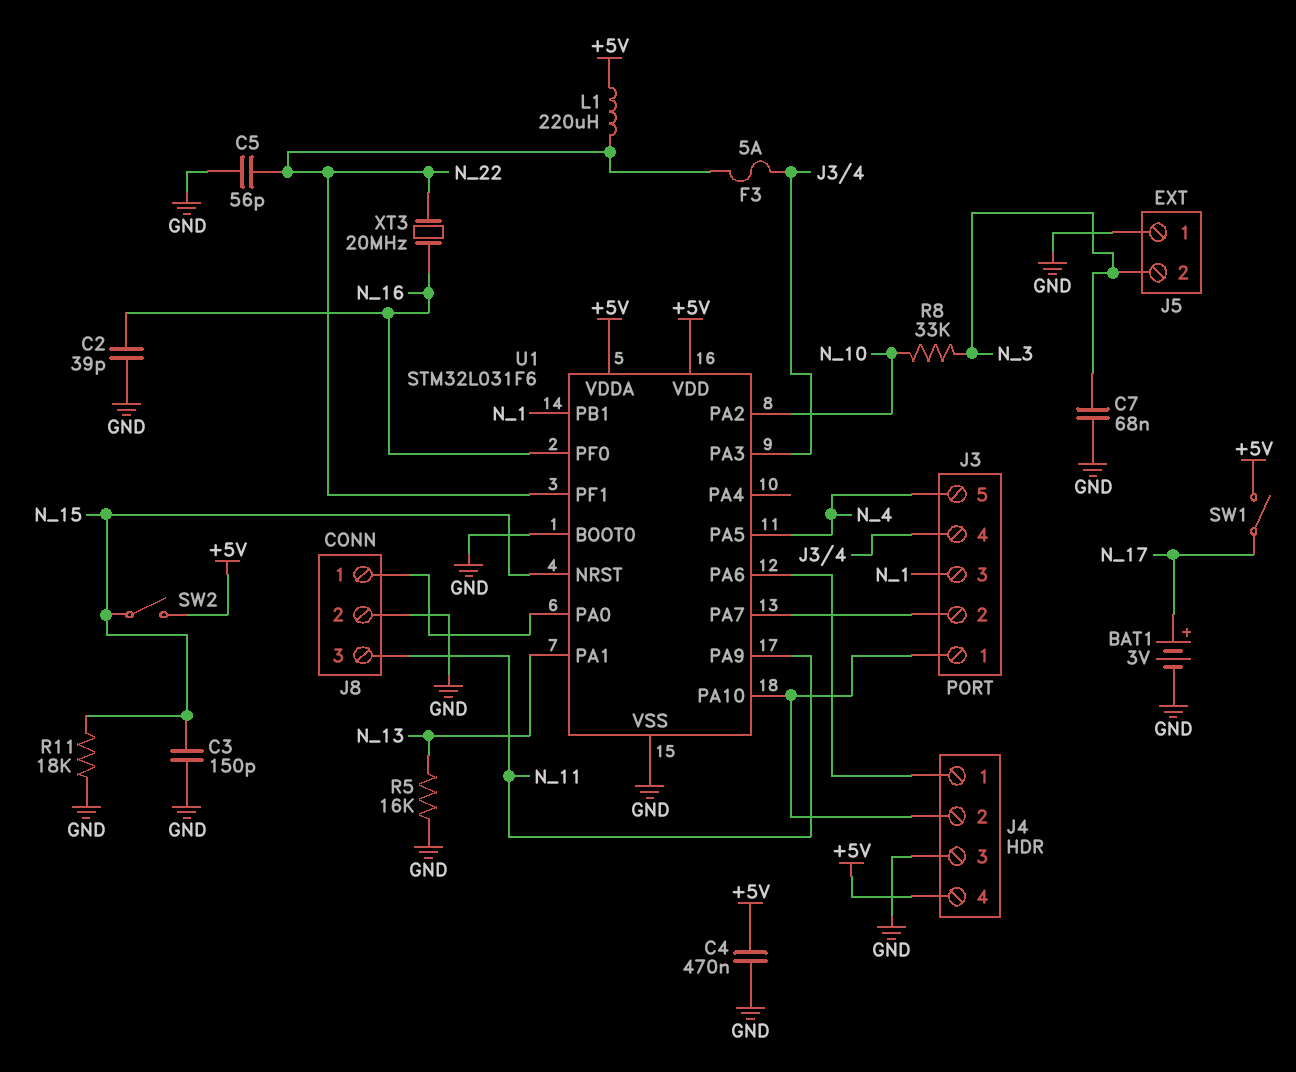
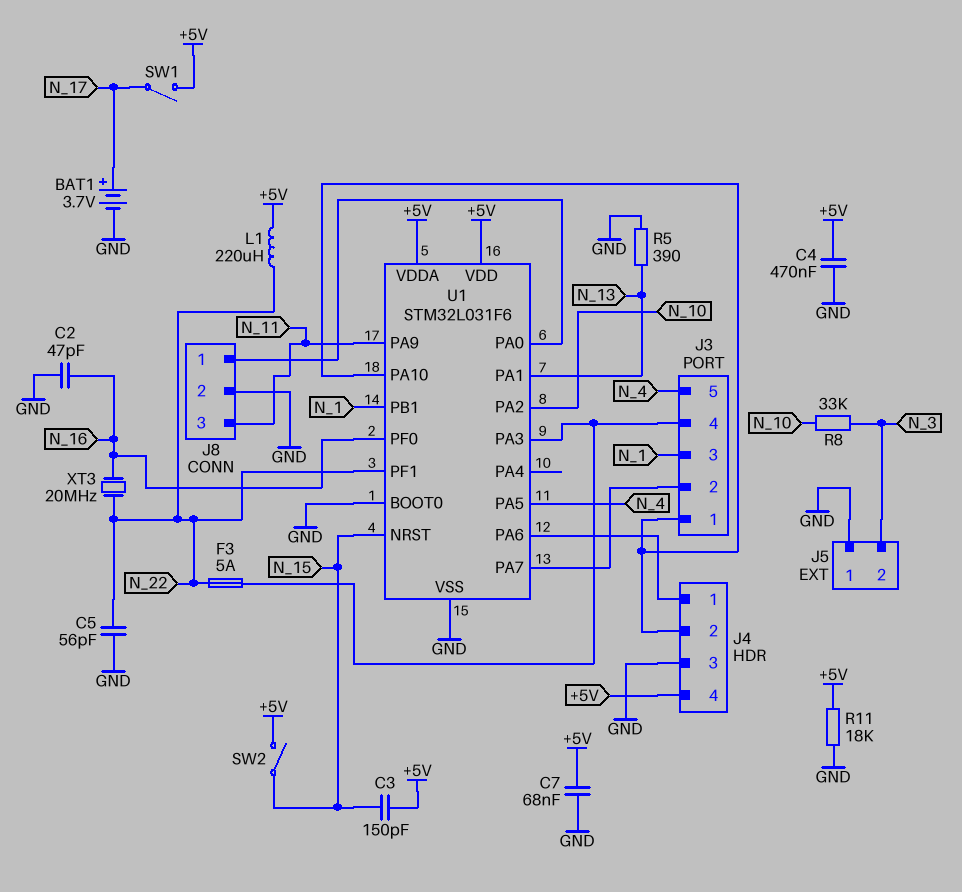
BAT1: 3V (plus N_17, minus GND) -> 3.7V (plus N_17, minus GND)
C2: 39pF (GND, N_16) -> 47pF (GND, N_16)
C3: 150pF (GND, N_15) -> 150pF (+5V, N_15)
C7: 68nF (GND, N_3) -> 68nF (+5V, GND)
R5: 16k (GND, N_13) -> 390 (GND, N_13)
R11: 18k (GND, N_15) -> 18k (+5V, GND)

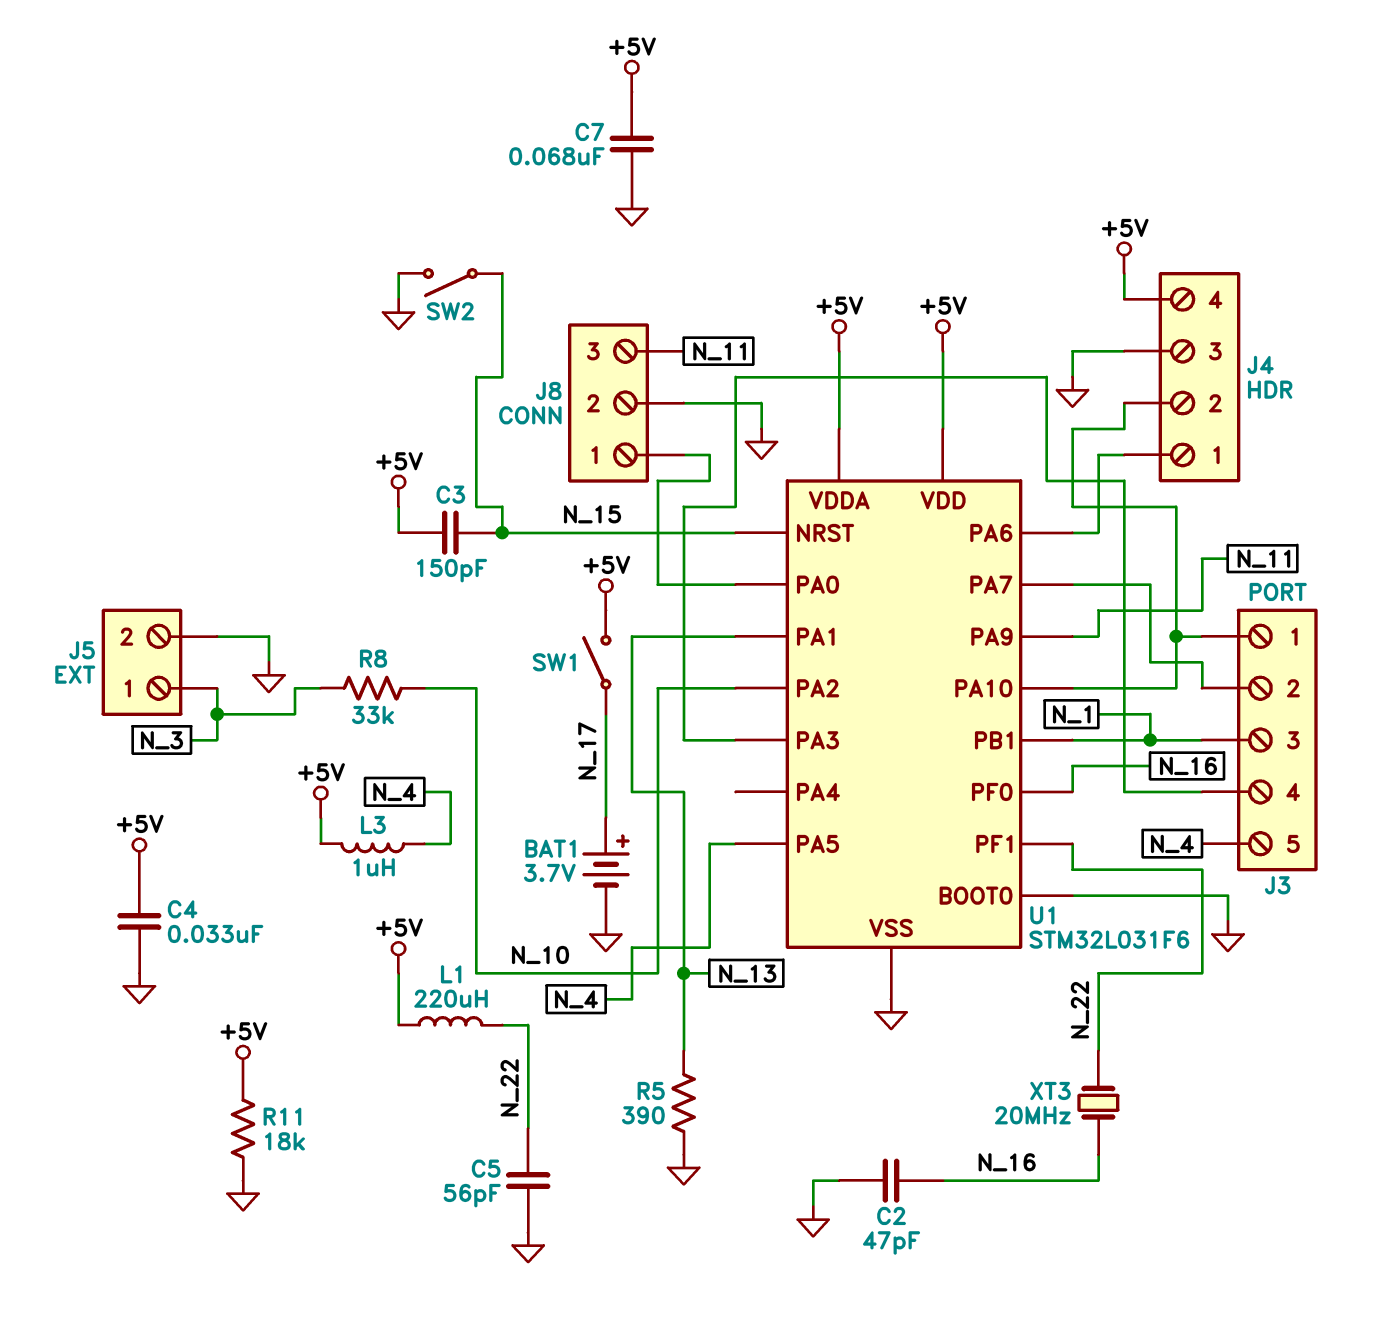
C4: 470nF (+5V, GND) -> 33nF (+5V, GND)
F3: 5A (J3/4, N_22) -> none
J5 pin 1: GND -> N_3
J5 pin 2: N_3 -> GND
L3: none -> 1uH (+5V, N_4)
SW2: switch (+5V, N_15) -> switch (GND, N_15)

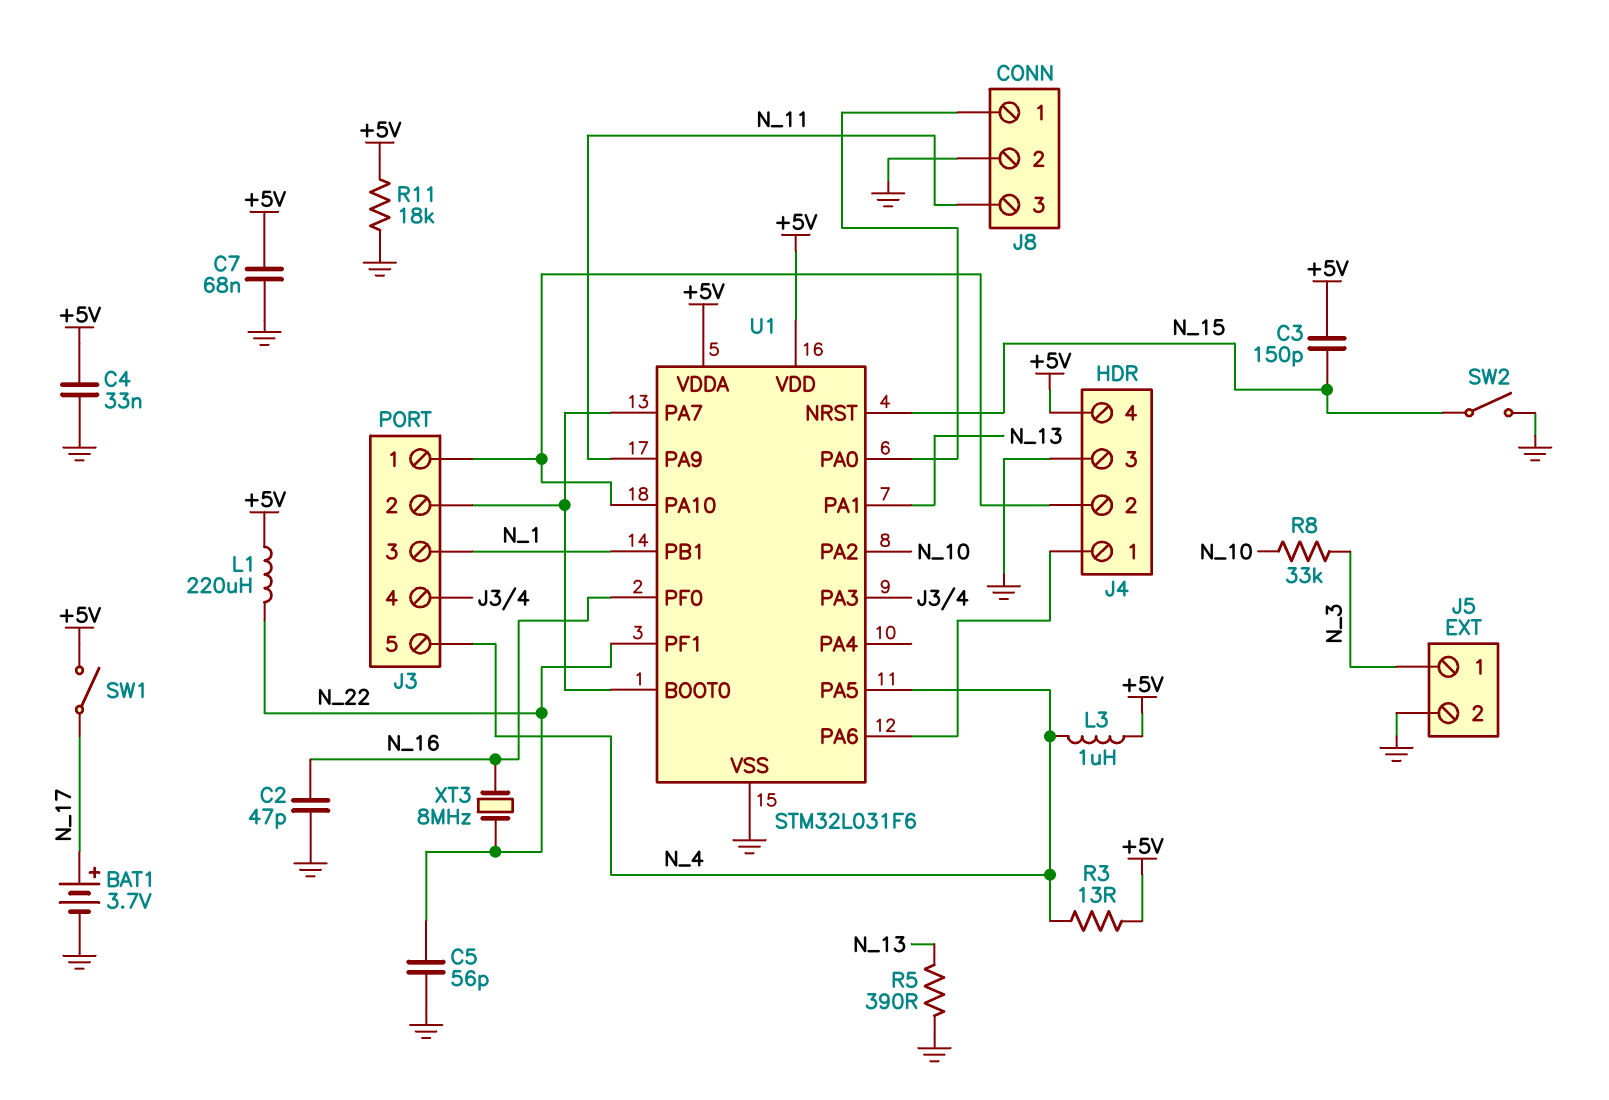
R3: none -> 13 (+5V, N_4)
U1 pin BOOT0: GND -> J3/2
XT3: 20MHz (N_16, N_22) -> 8MHz (N_16, N_22)

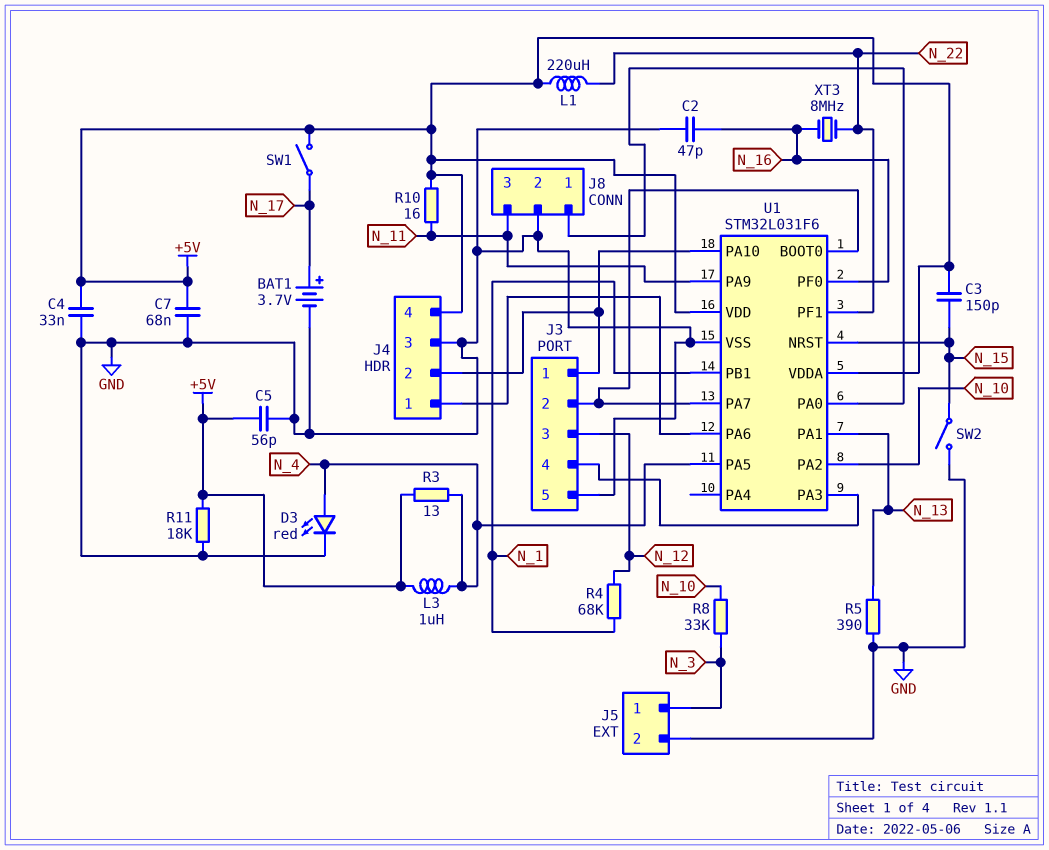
C5: 56pF (GND, N_22) -> 56pF (+5V, GND)
D3: none -> LED red (A N_4, K GND)
J3 pin 3: N_1 -> N_12
J3 pin 5: N_4 -> GND
R4: none -> 68k (N_1, N_12)
R10: none -> 16 (+5V, N_11)

